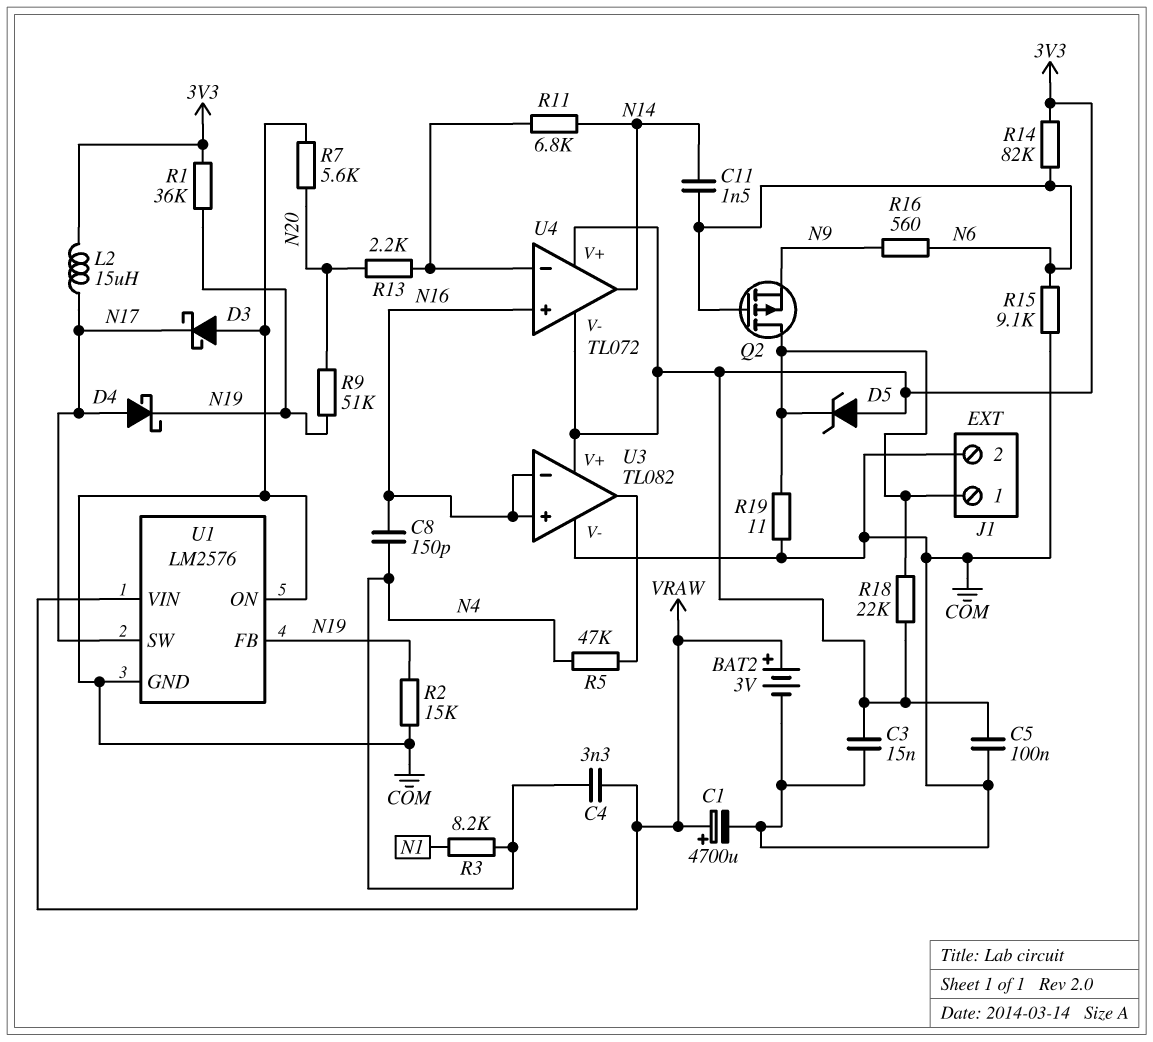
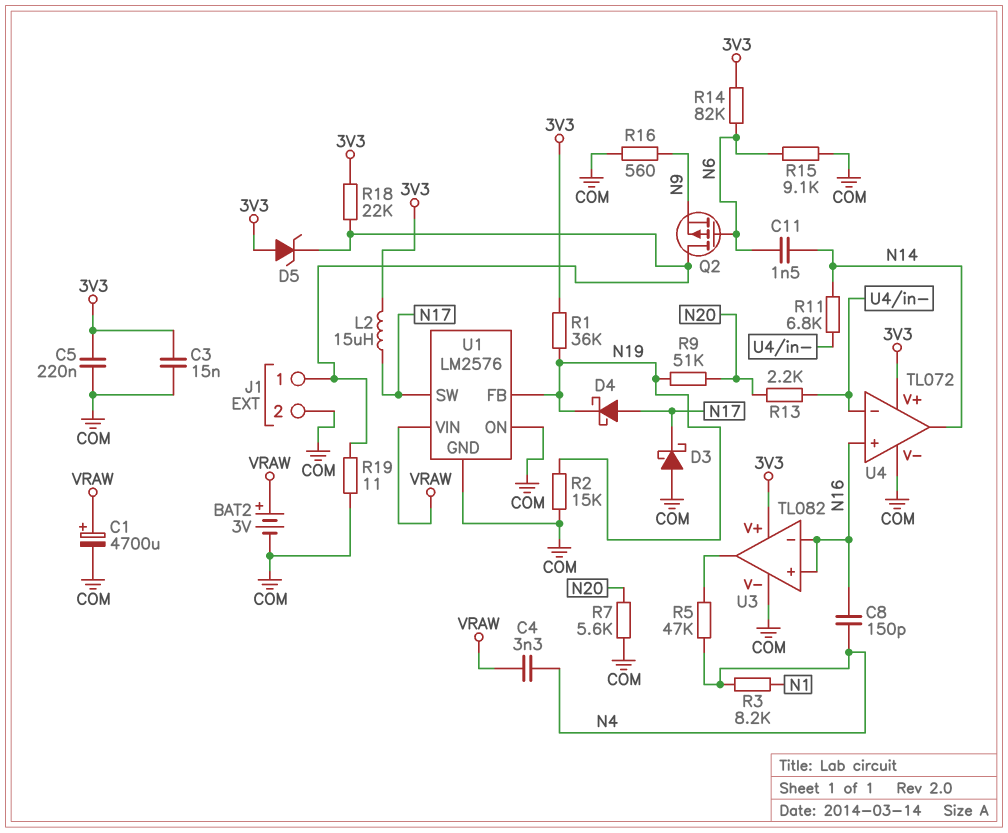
C5: 100nF (3V3, COM) -> 220nF (3V3, COM)
R16: 560 (N6, N9) -> 560 (COM, N9)
U4 pin V-: 3V3 -> COM

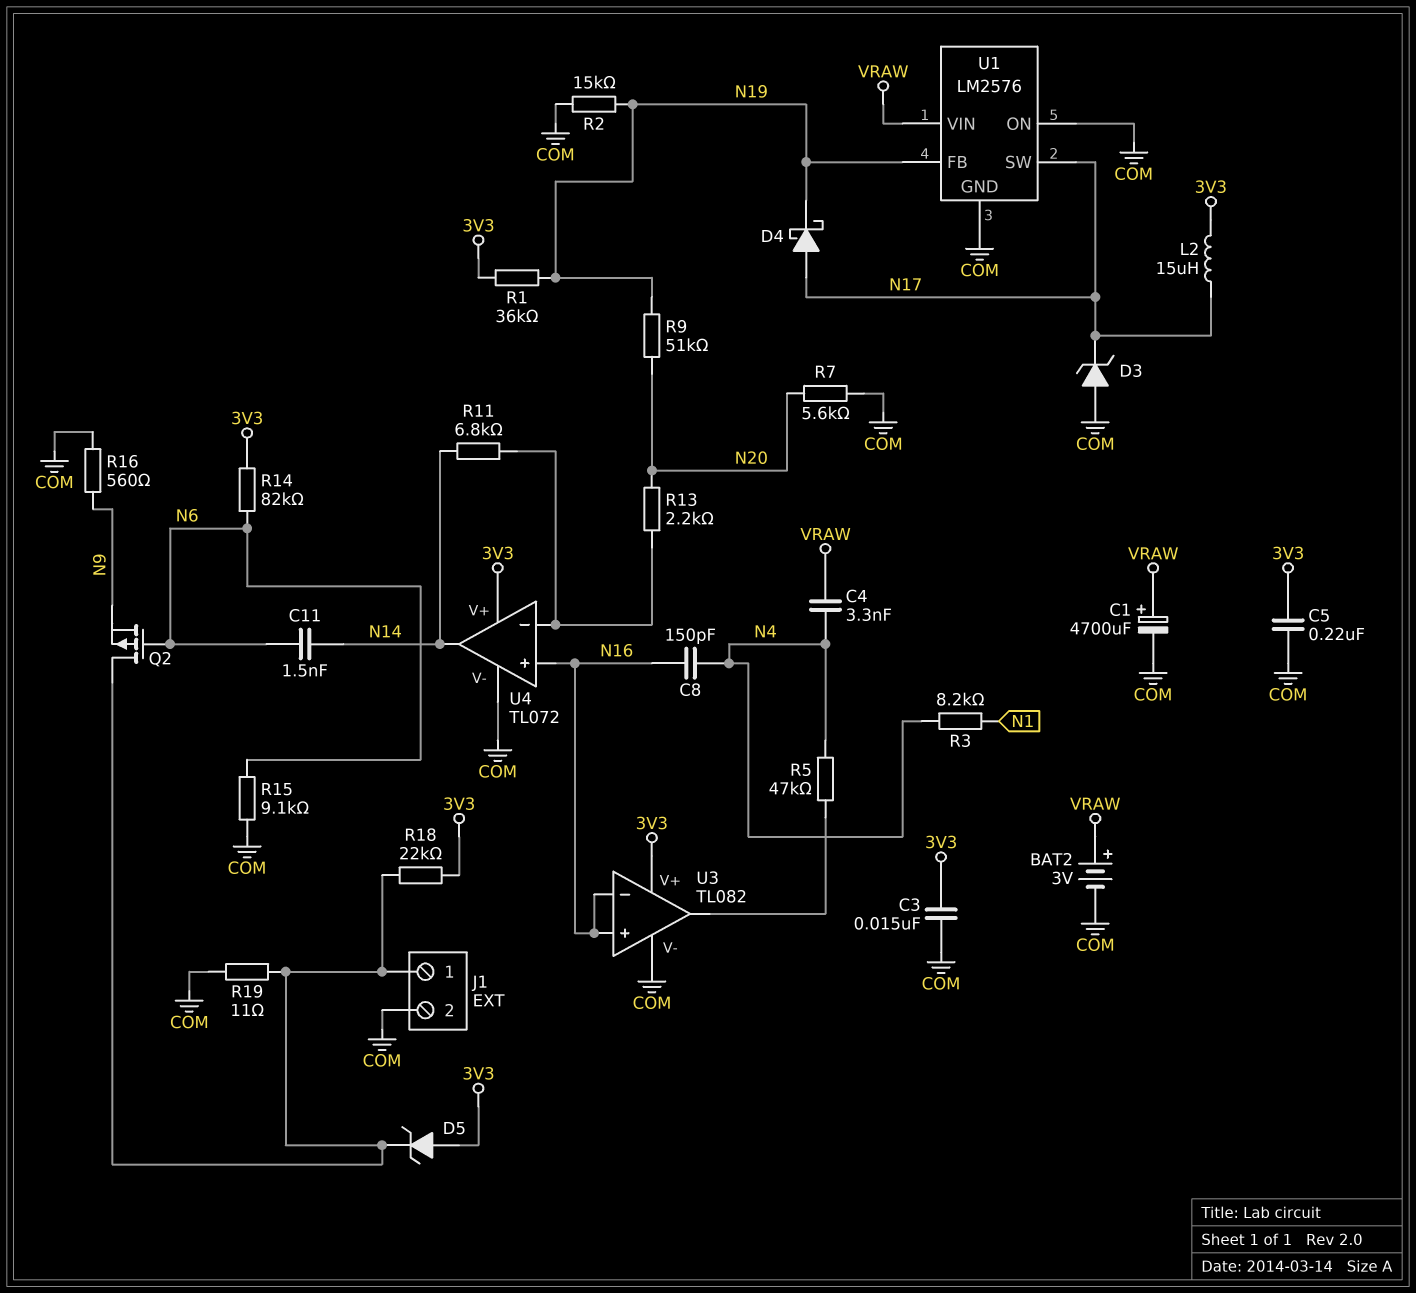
D3: schottky (A COM, K N17) -> zener (A COM, K N17)

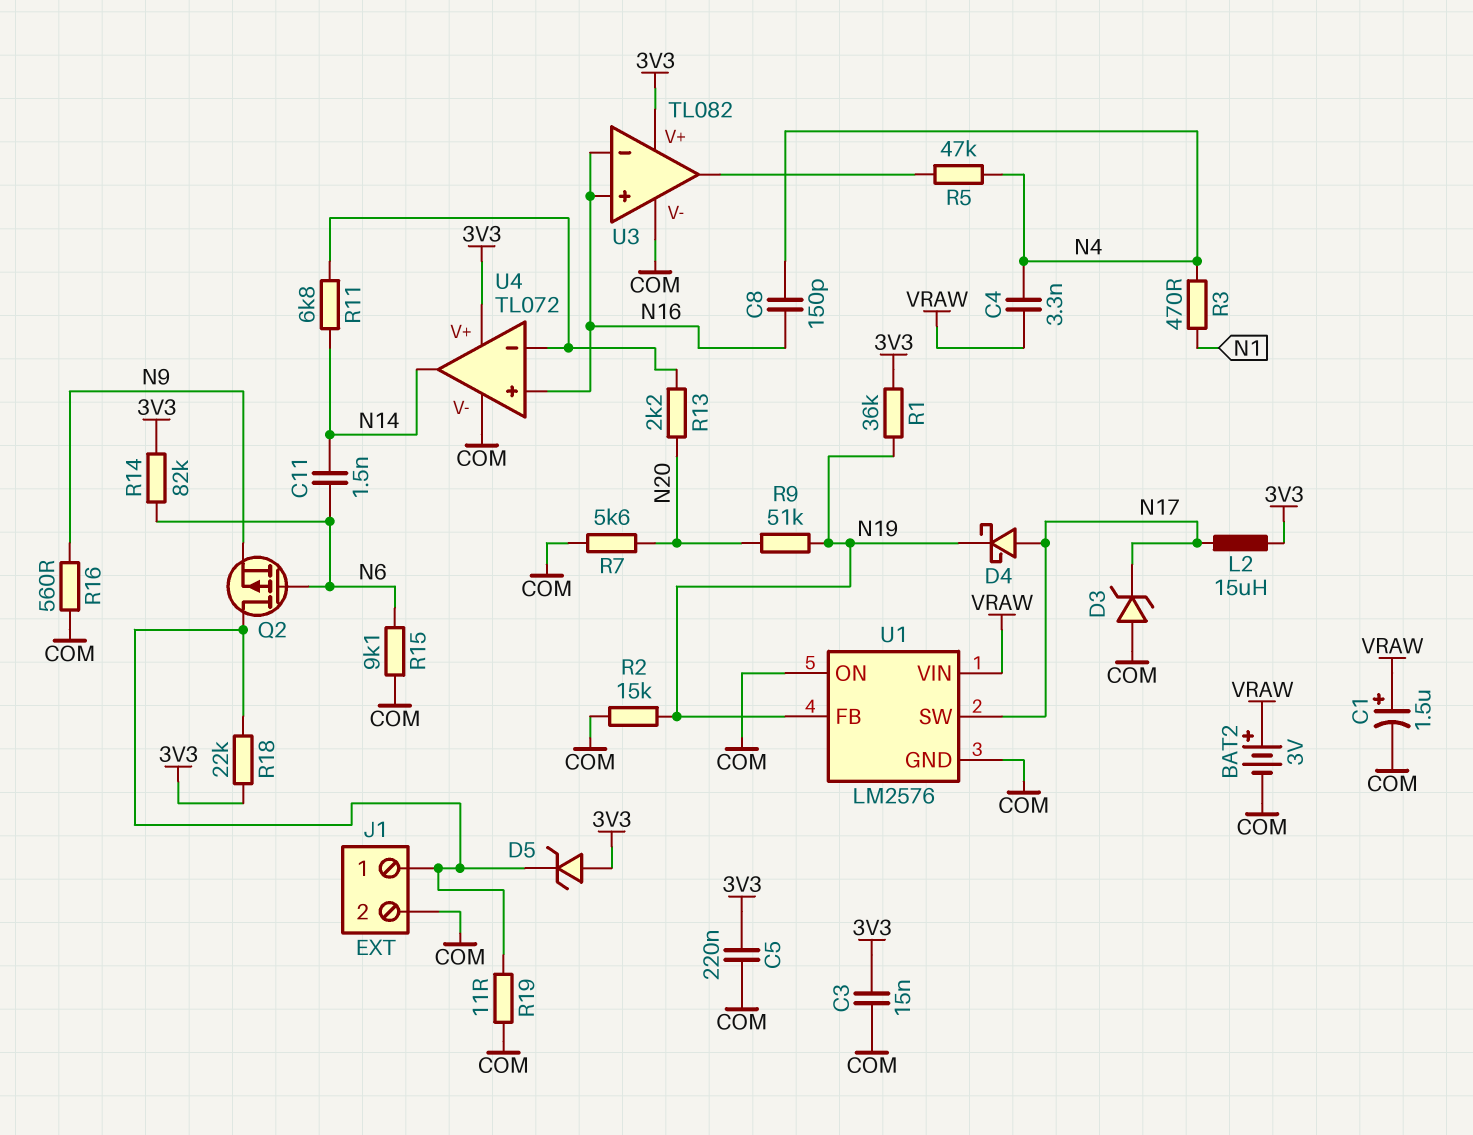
C1: 4700uF (plus VRAW, minus COM) -> 1.5uF (plus VRAW, minus COM)
R3: 8.2k (N1, N4) -> 470 (N1, N4)

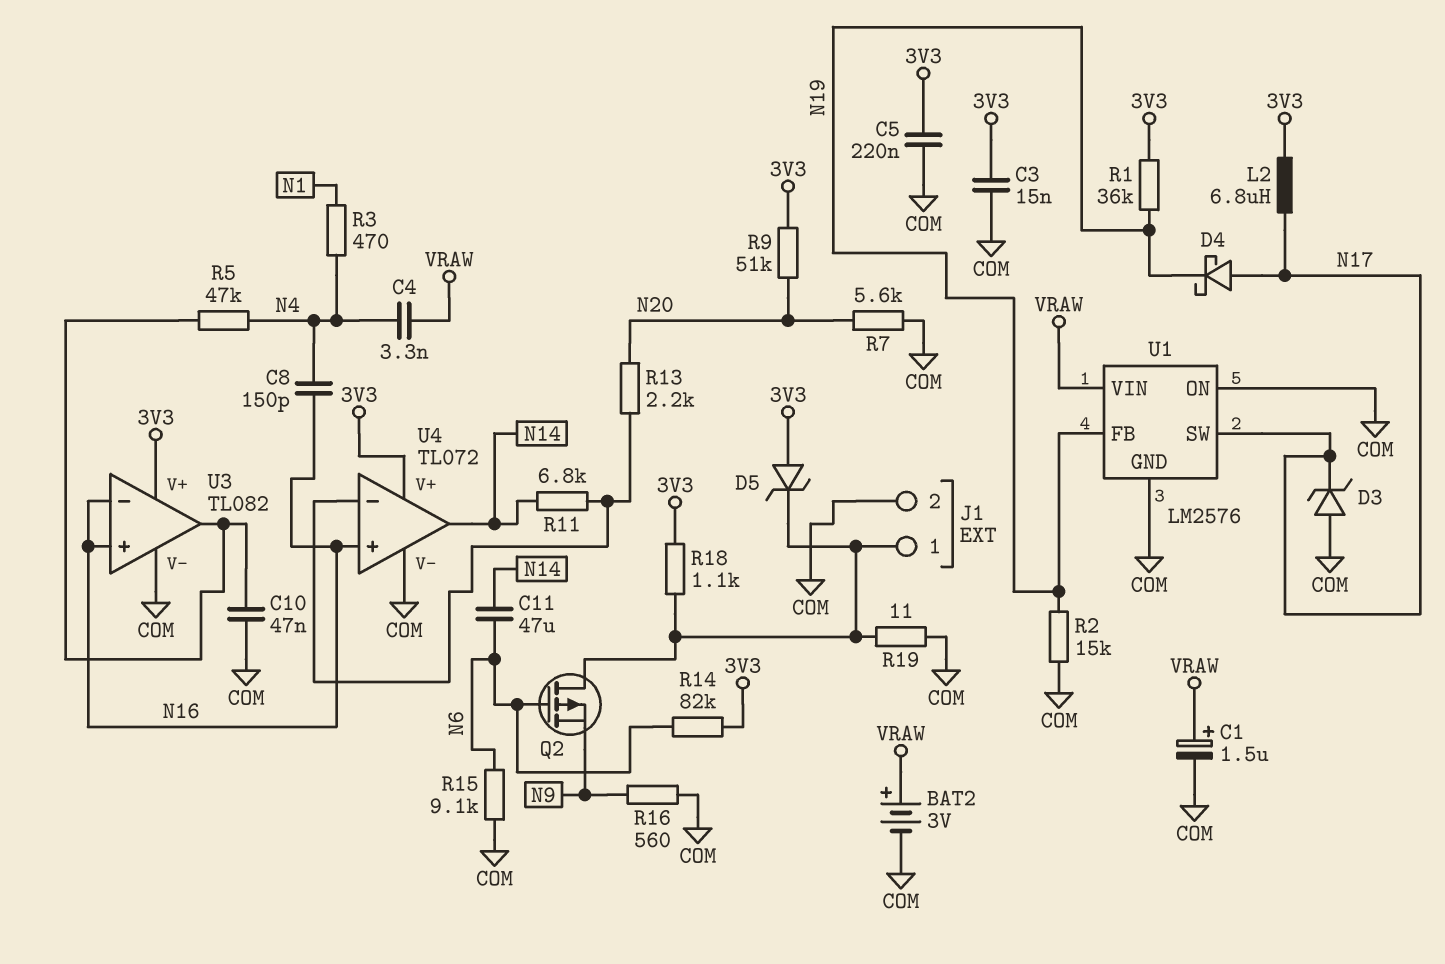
C10: none -> 47nF (COM, U3/out)
C11: 1.5nF (N6, N14) -> 47uF (N6, N14)
L2: 15uH (3V3, N17) -> 6.8uH (3V3, N17)
R9: 51k (N19, N20) -> 51k (3V3, N20)
R18: 22k (3V3, J1/1) -> 1.1k (3V3, J1/1)

